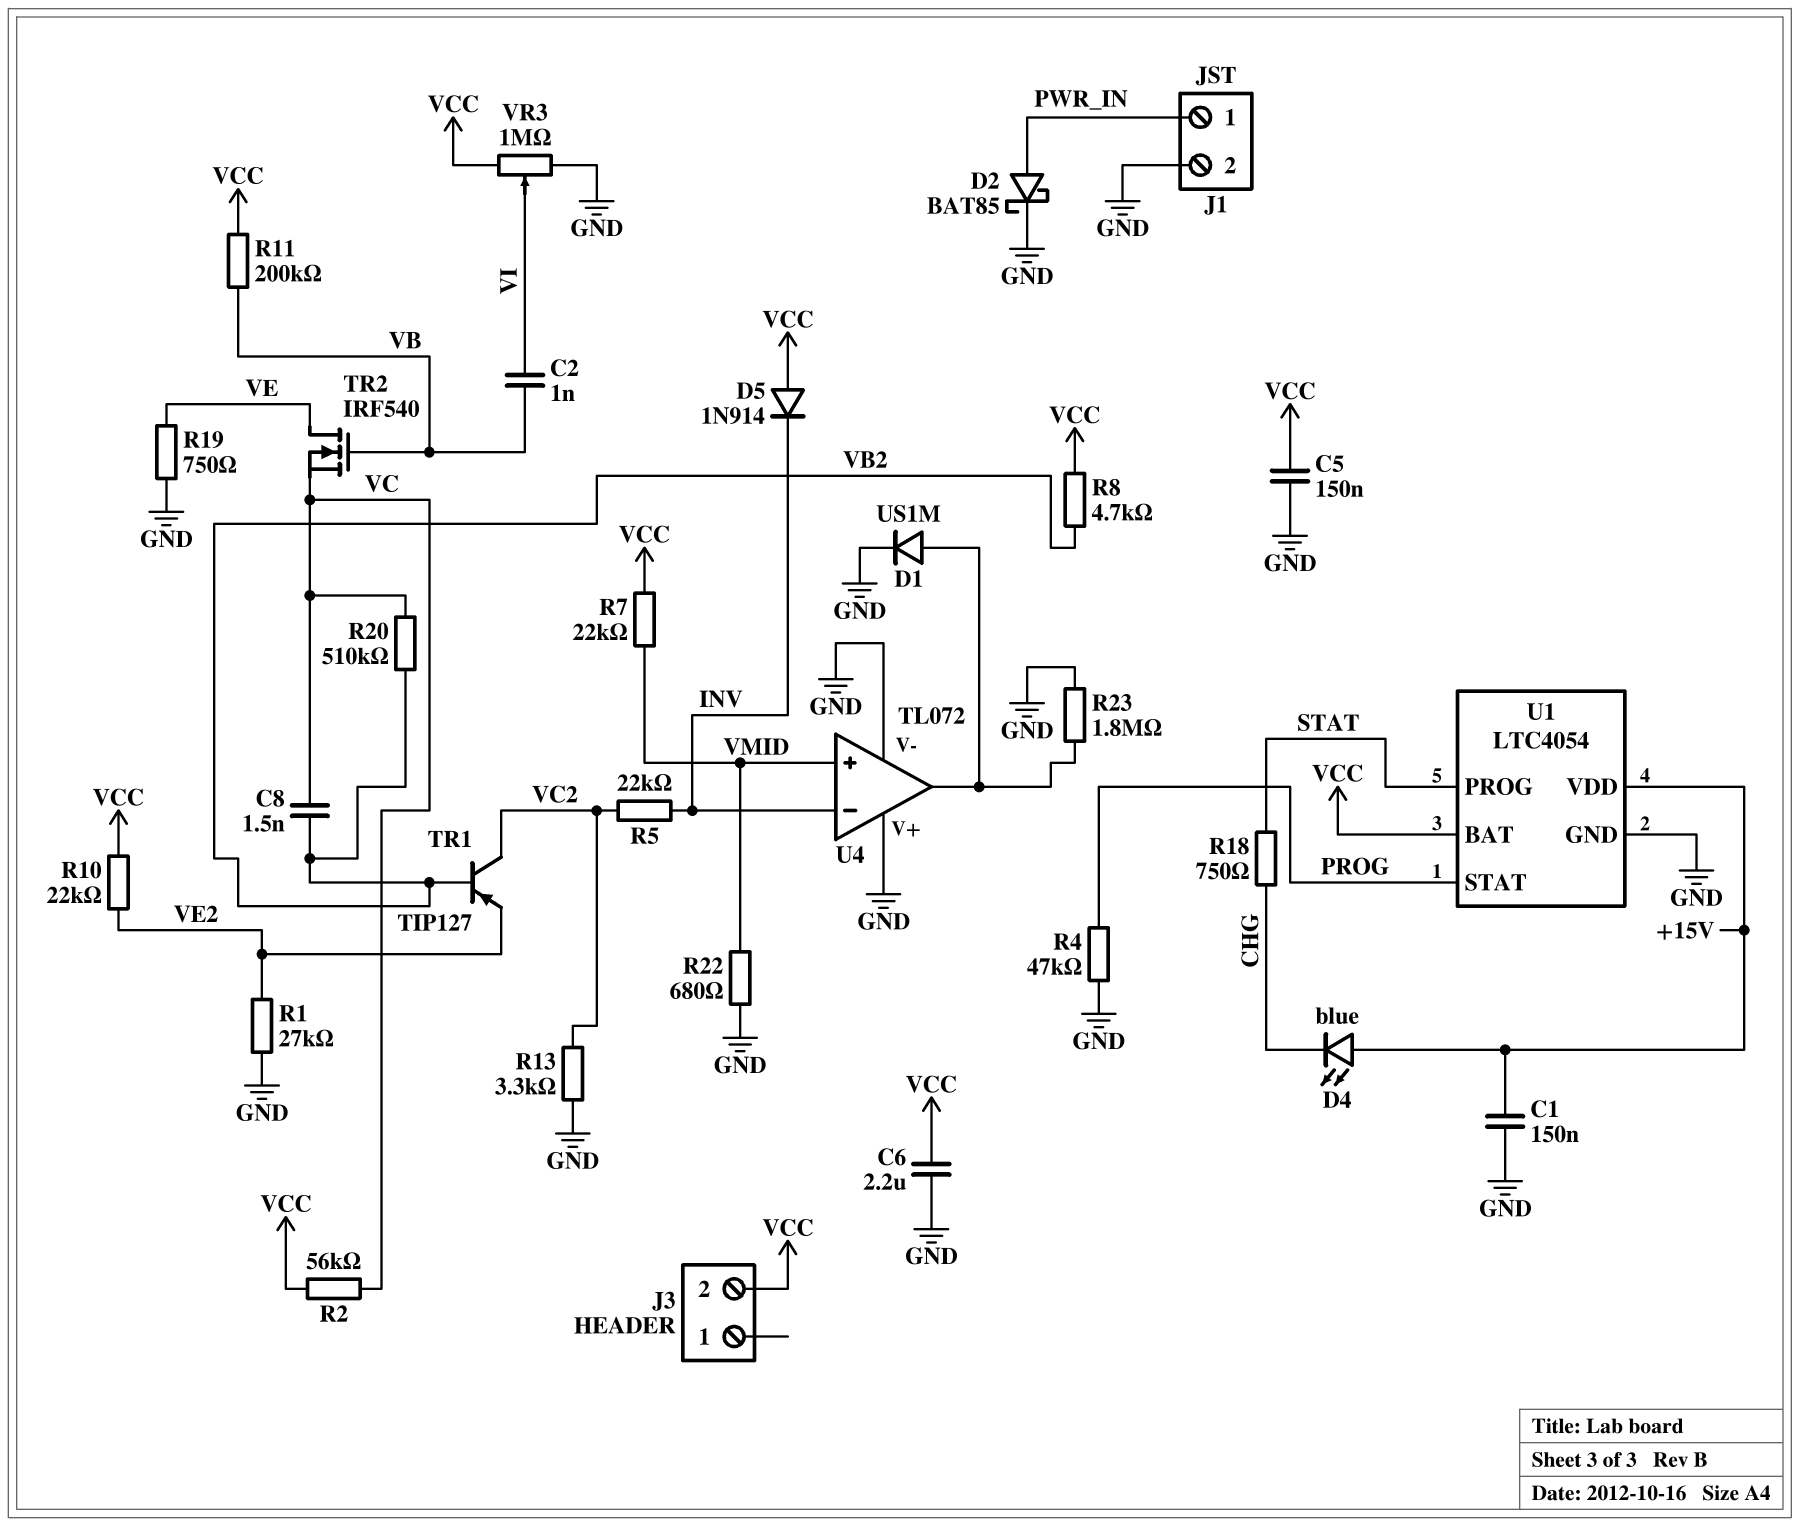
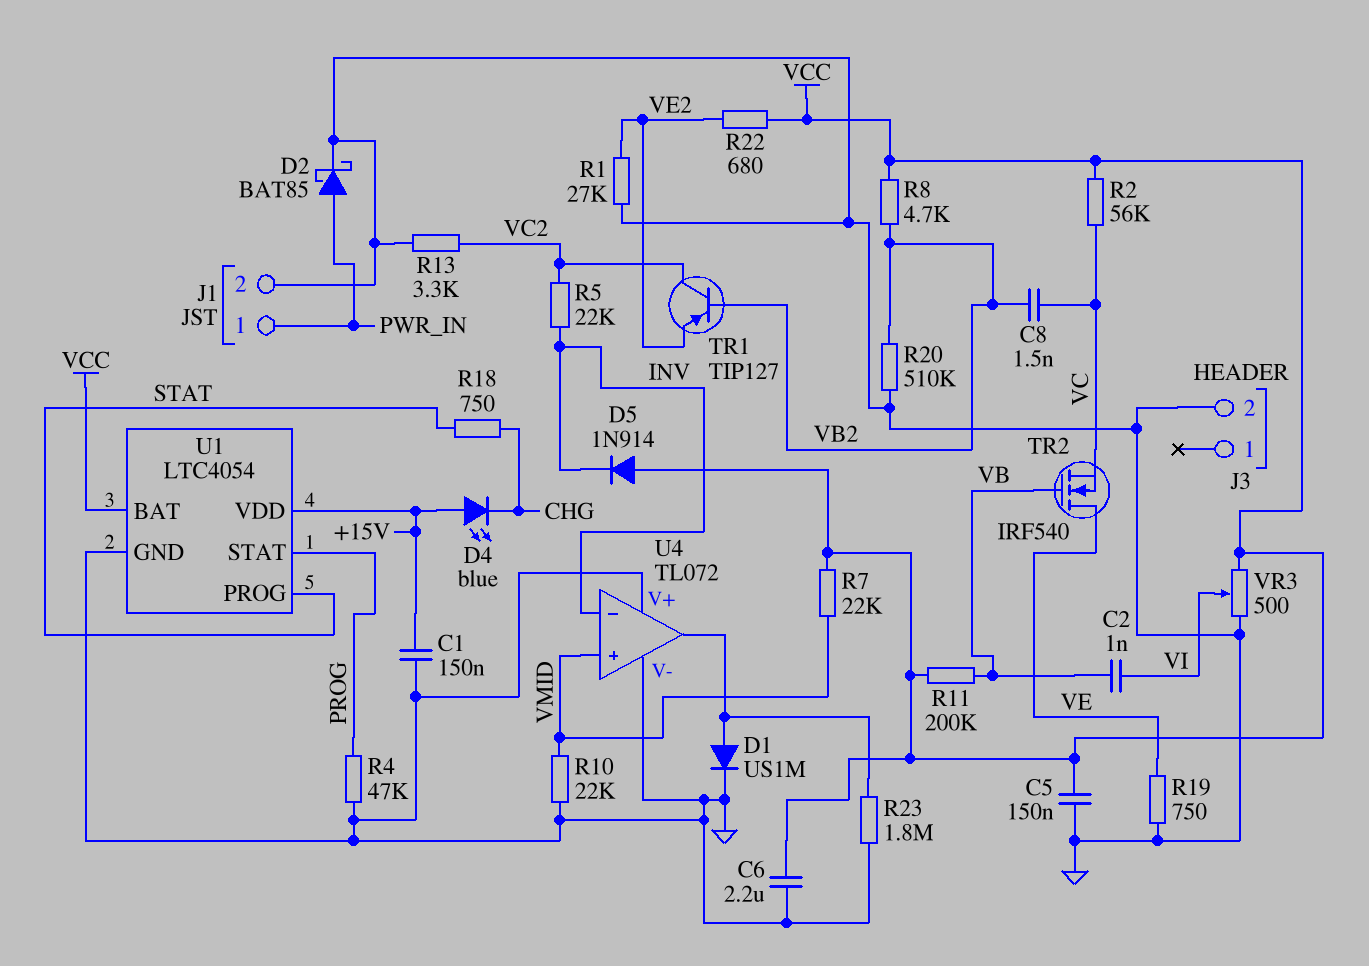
J3 pin 2: VCC -> GND
R10: 22k (VCC, VE2) -> 22k (GND, VMID)
R20: 510k (VB2, VC) -> 510k (GND, VB2)
R22: 680 (GND, VMID) -> 680 (VCC, VE2)
VR3: 1M (GND, VCC, wiper VI) -> 500 (GND, VCC, wiper VI)

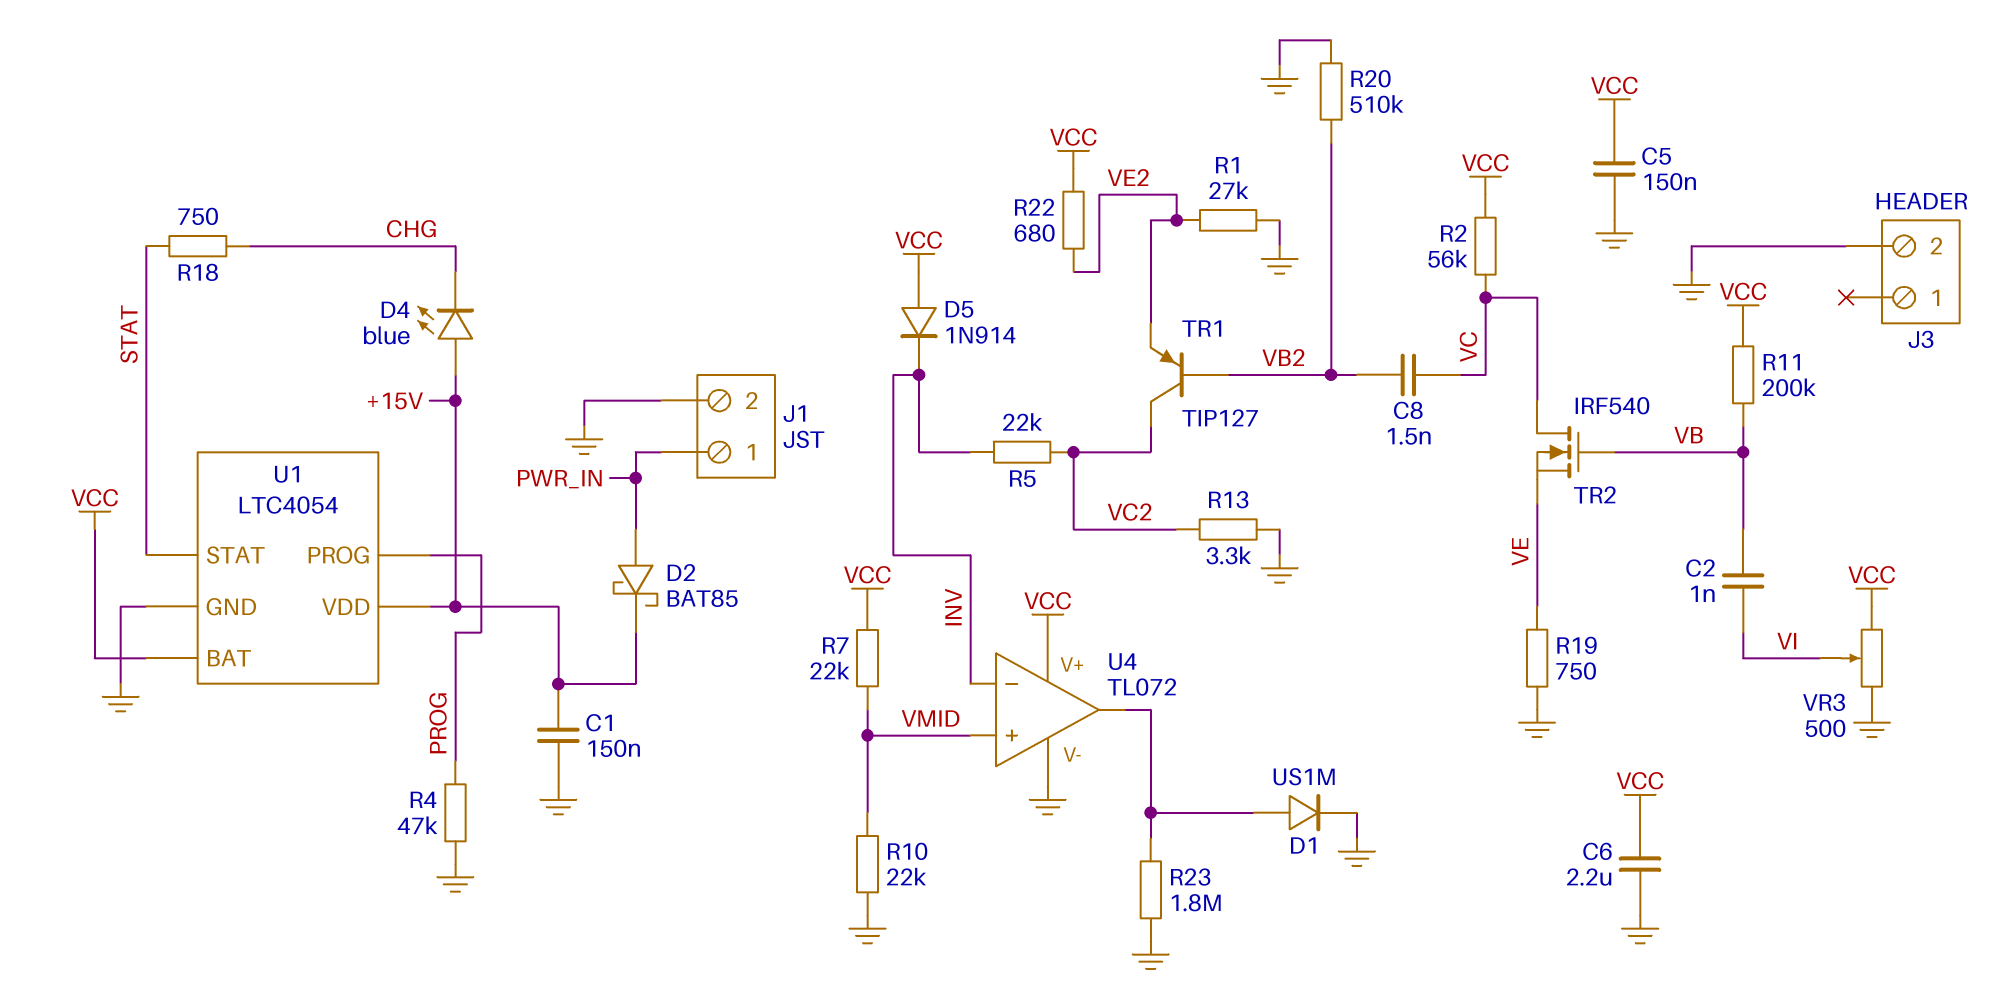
D2: schottky BAT85 (A PWR_IN, K GND) -> schottky BAT85 (A PWR_IN, K +15V)
R8: 4.7k (VB2, VCC) -> none
TR2: NMOS IRF540 (G VB, D VE, S VC) -> NMOS IRF540 (G VB, D VC, S VE)
U1 pin PROG: STAT -> PROG
U1 pin STAT: PROG -> STAT
U4 pin V+: GND -> VCC

